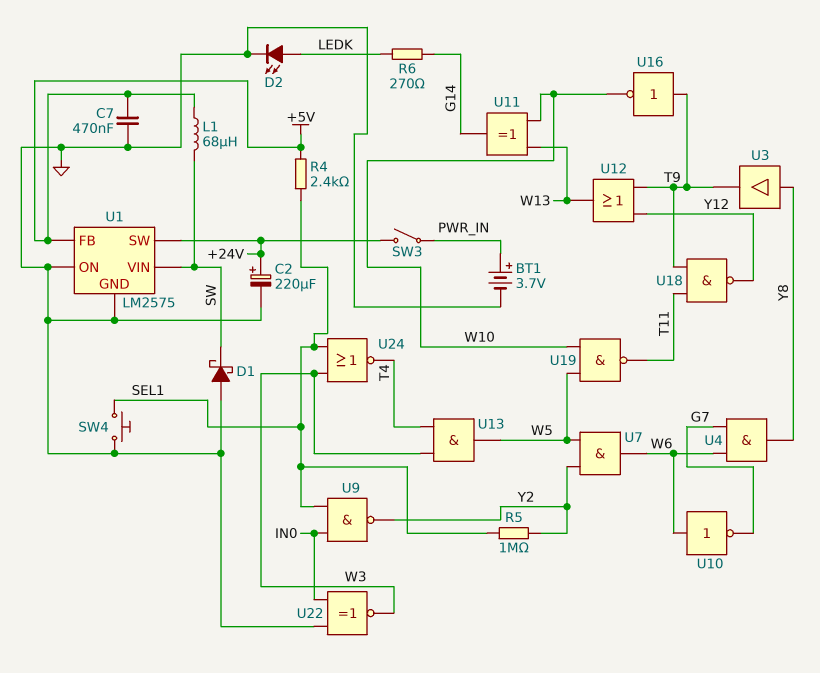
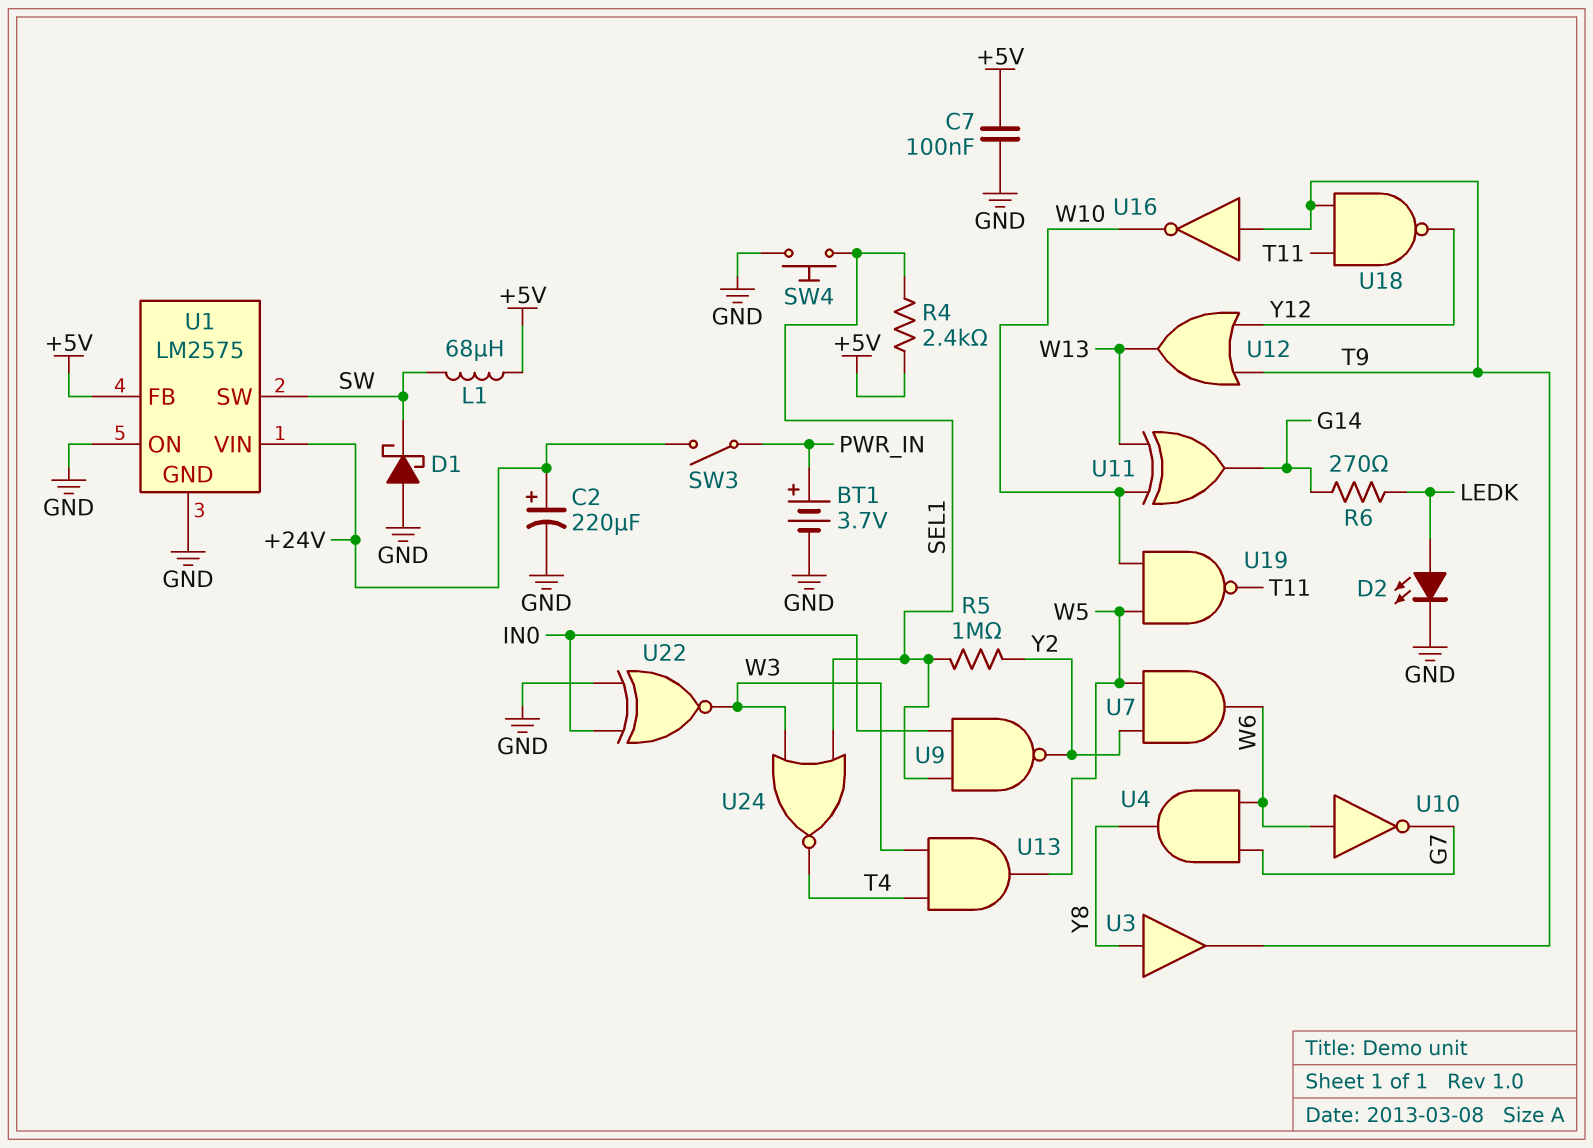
C7: 470nF (+5V, GND) -> 100nF (+5V, GND)
U1 pin SW: +24V -> SW
U1 pin VIN: SW -> +24V

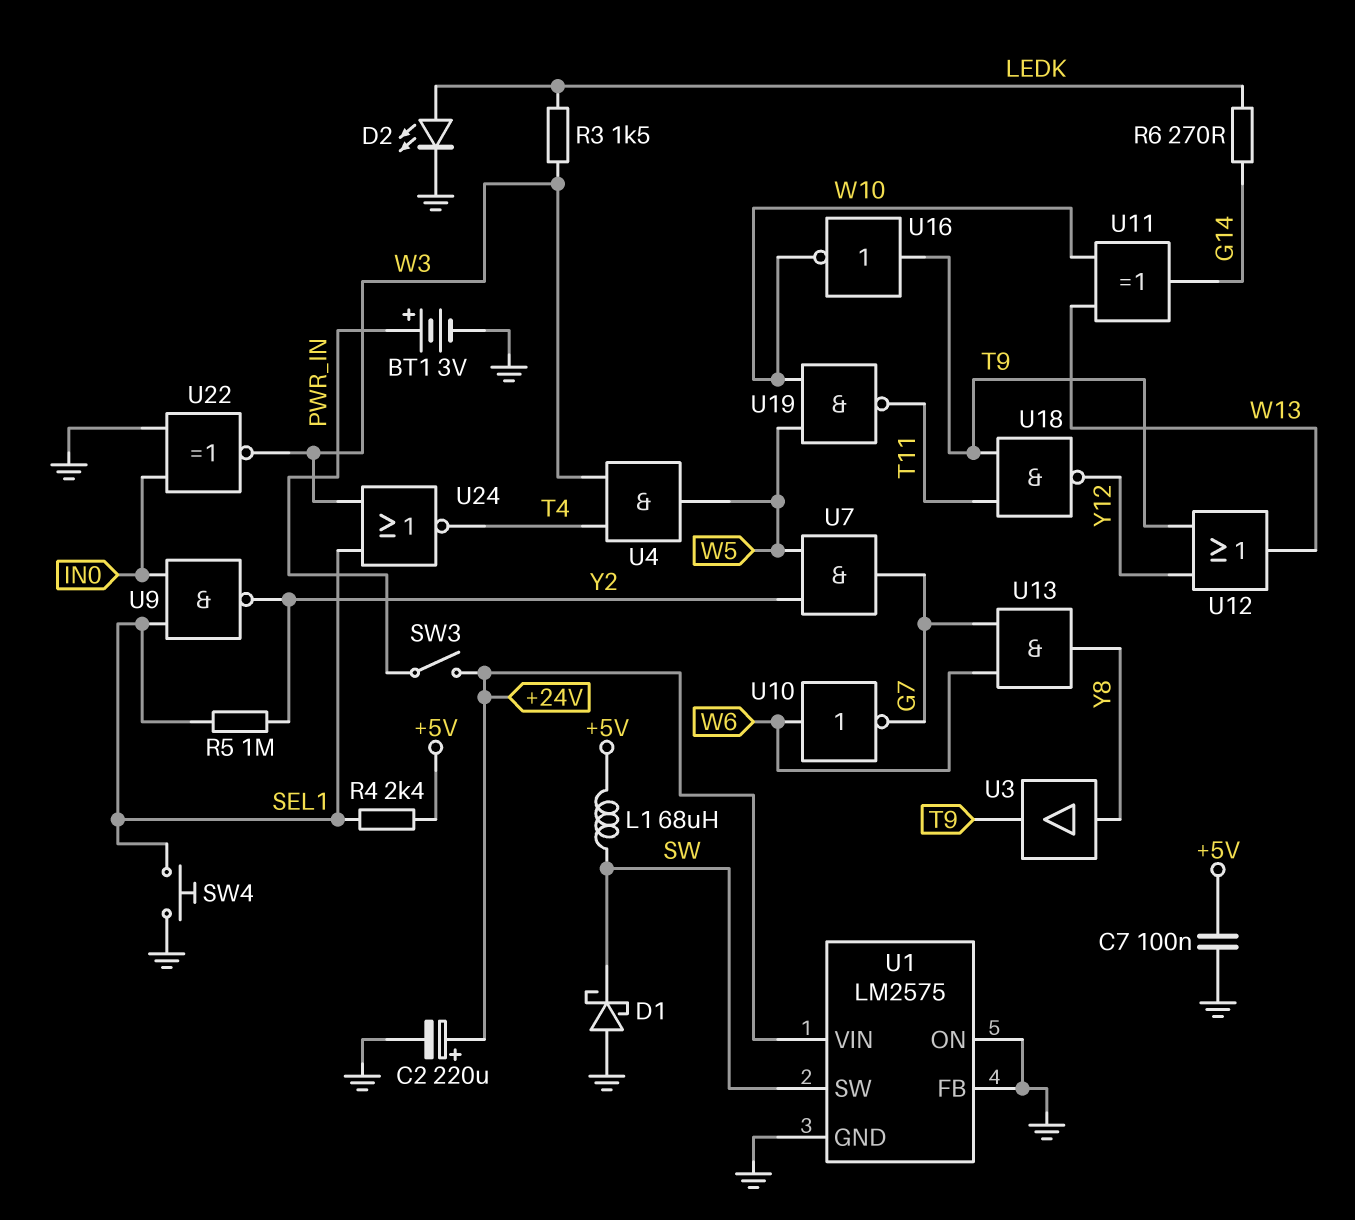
BT1: 3.7V (plus PWR_IN, minus GND) -> 3V (plus PWR_IN, minus GND)
R3: none -> 1.5k (LEDK, W3)
U1 pin FB: +5V -> GND
U4: AND (in G7, in W6, out Y8) -> AND (in T4, in W3, out W5)
U7: AND (in W5, in Y2, out W6) -> AND (in W5, in Y2, out G7)
U13: AND (in T4, in W3, out W5) -> AND (in G7, in W6, out Y8)

